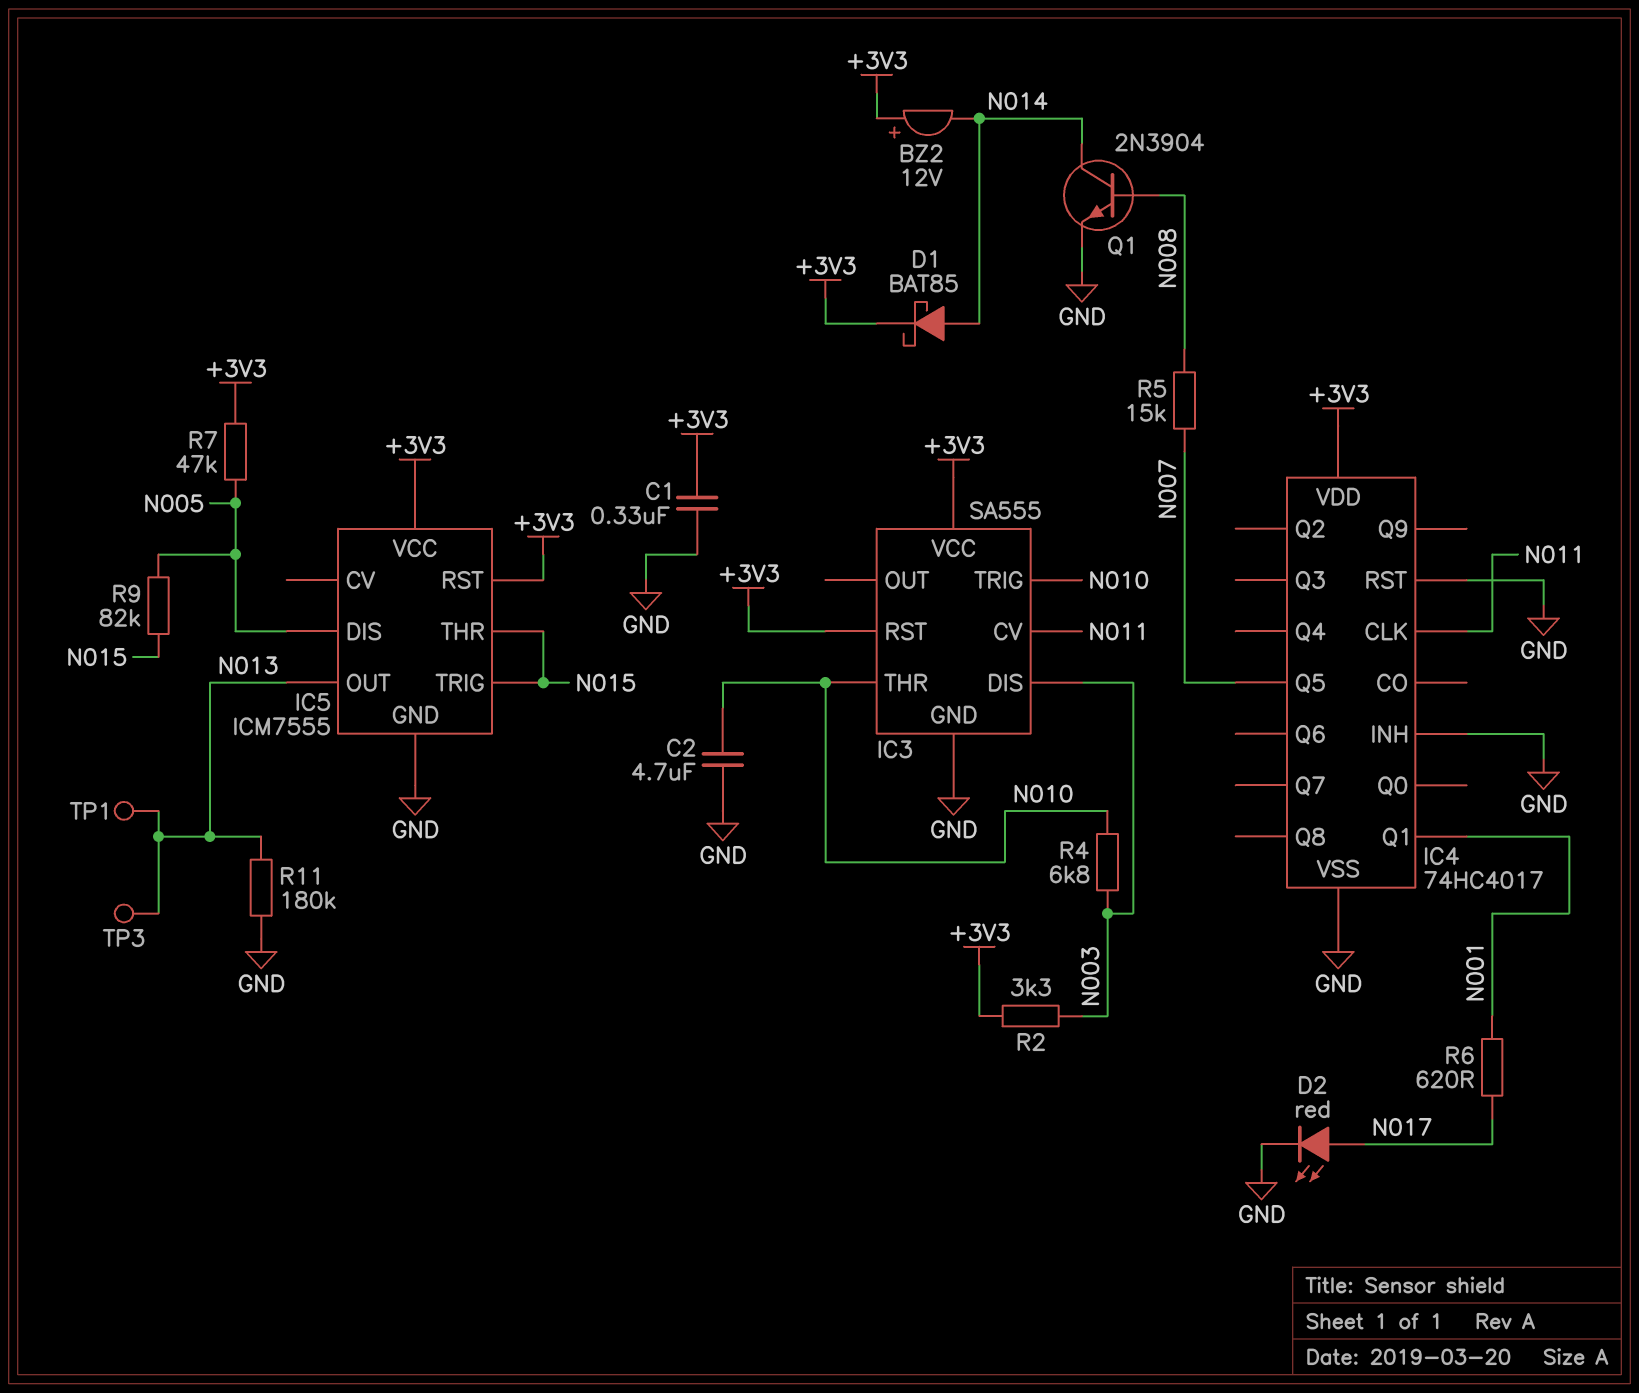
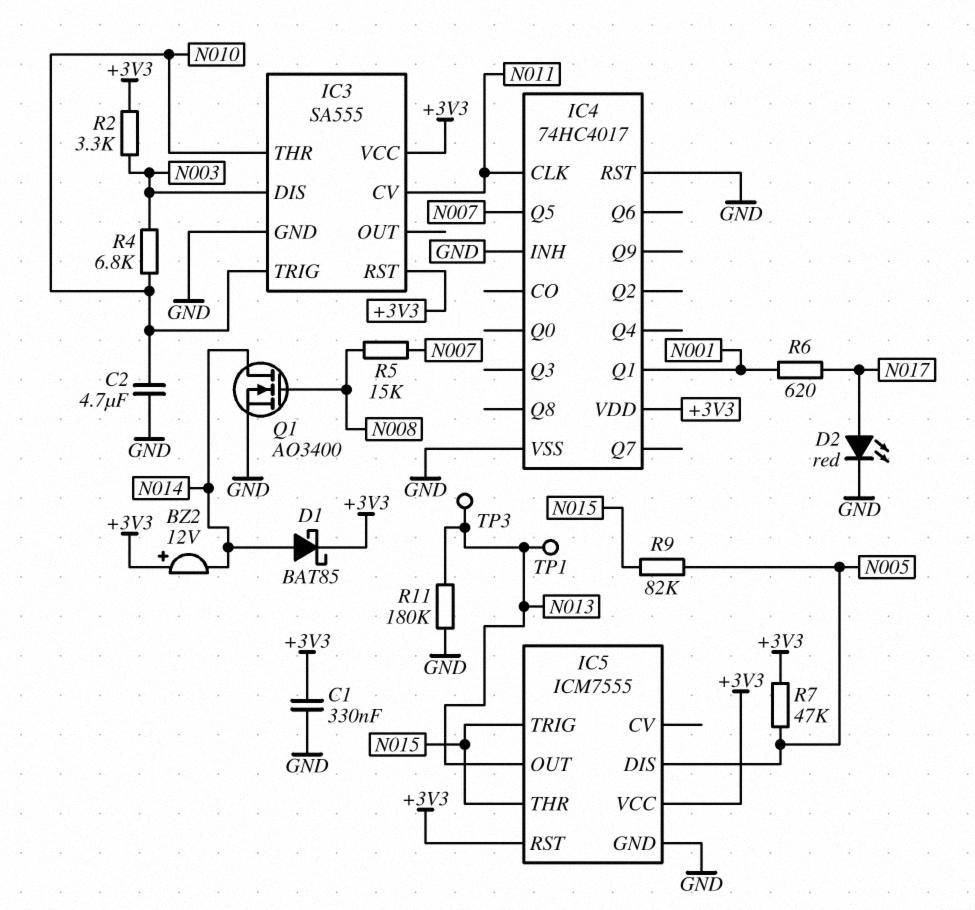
Q1: NPN 2N3904 (B N008, C N014, E GND) -> NMOS AO3400 (G N008, D N014, S GND)

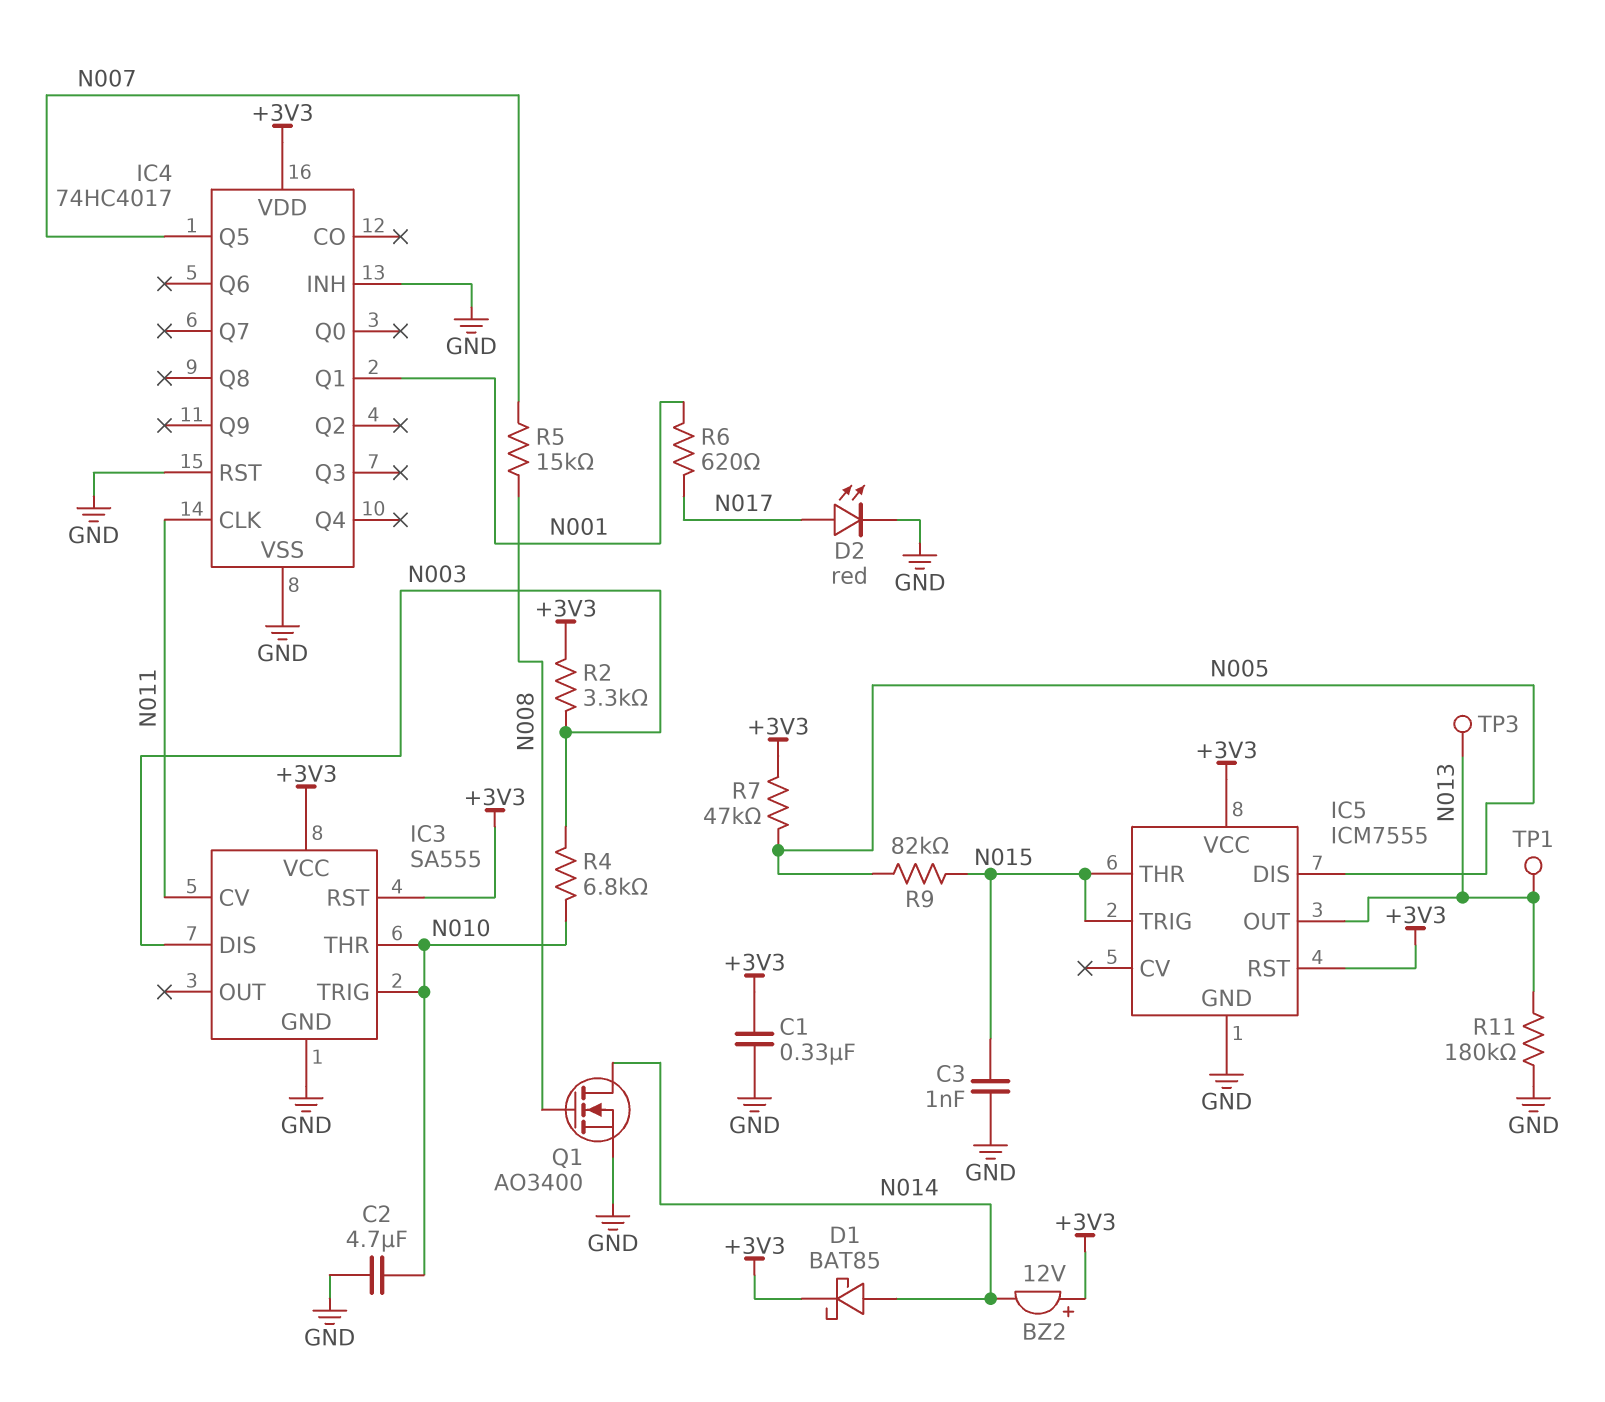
C3: none -> 1nF (GND, N015)

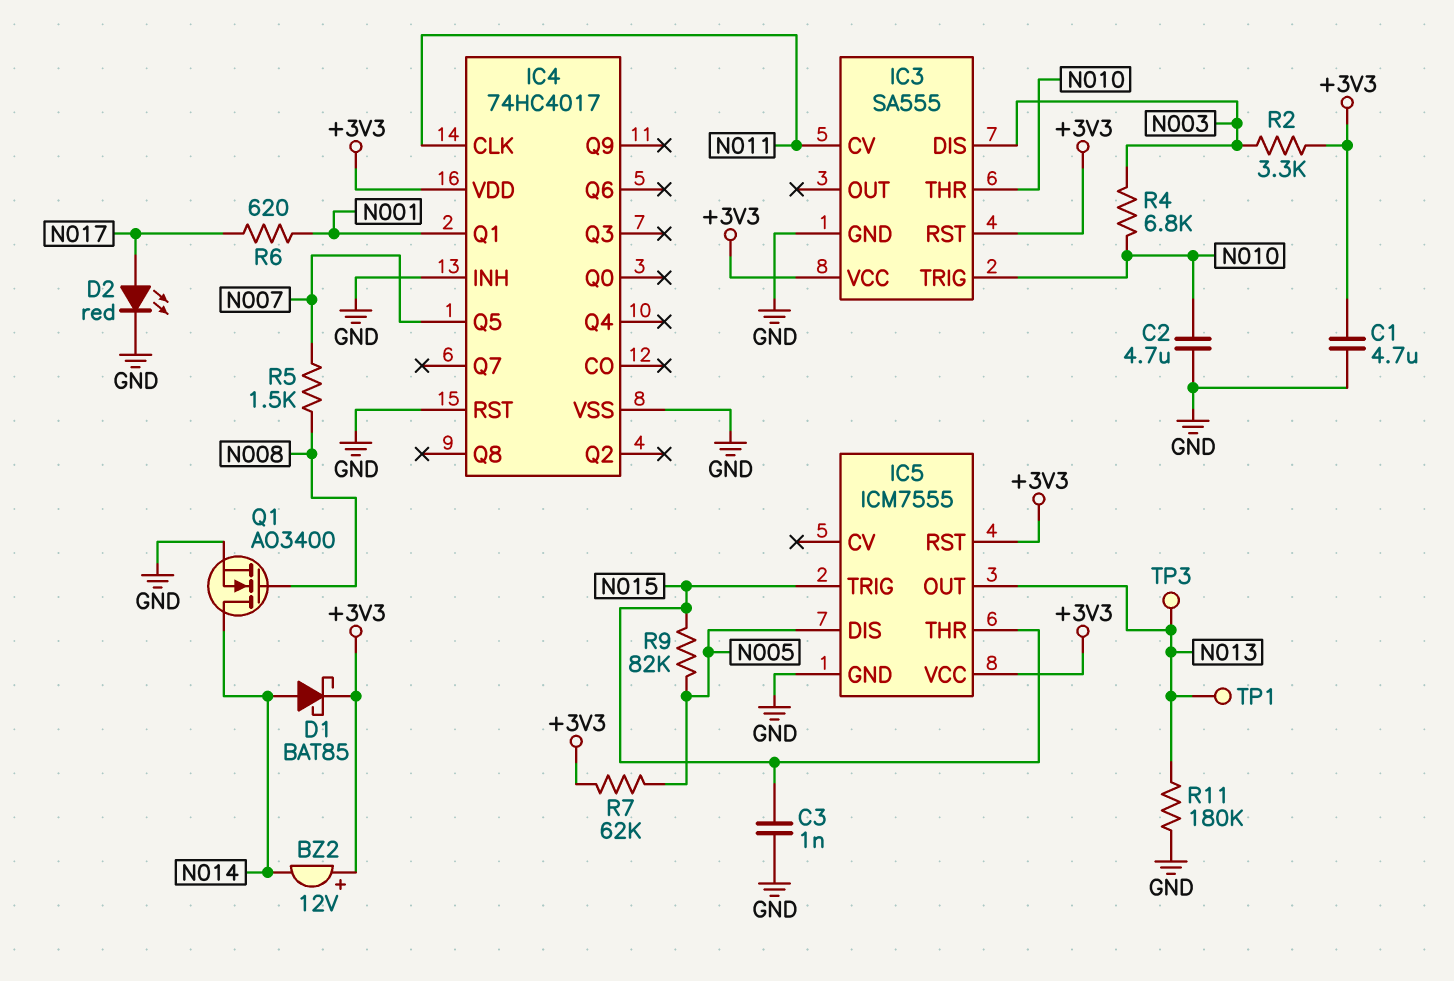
C1: 330nF (+3V3, GND) -> 4.7uF (+3V3, GND)
R5: 15k (N007, N008) -> 1.5k (N007, N008)
R7: 47k (+3V3, N005) -> 62k (+3V3, N005)

